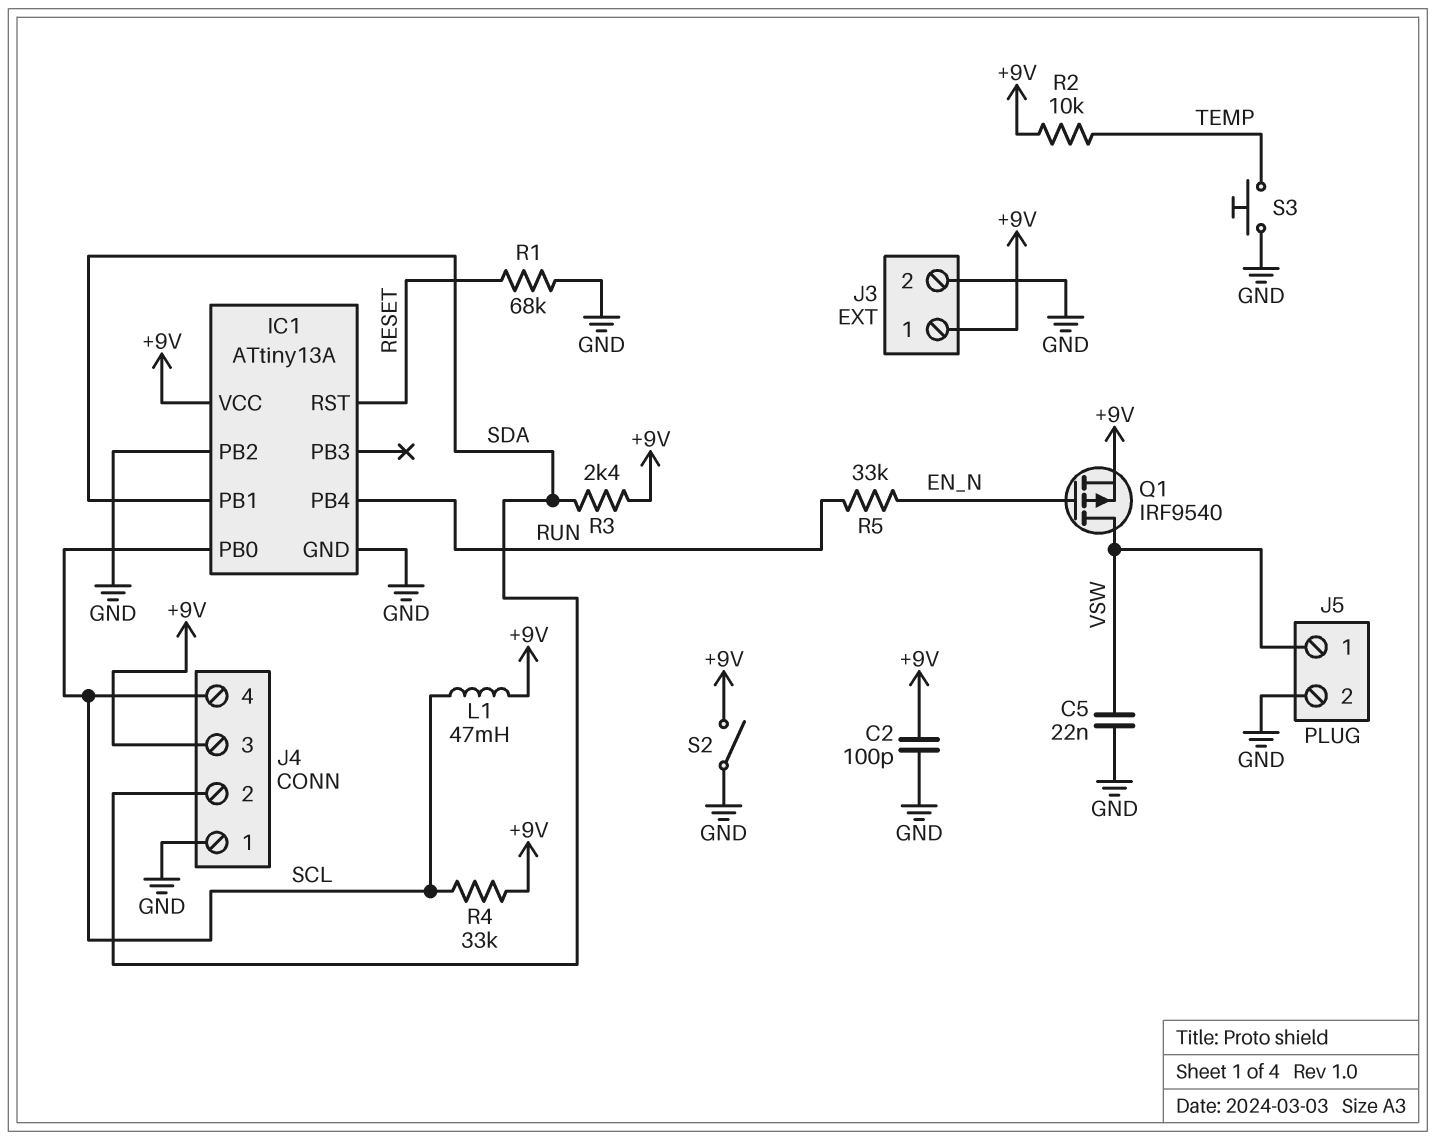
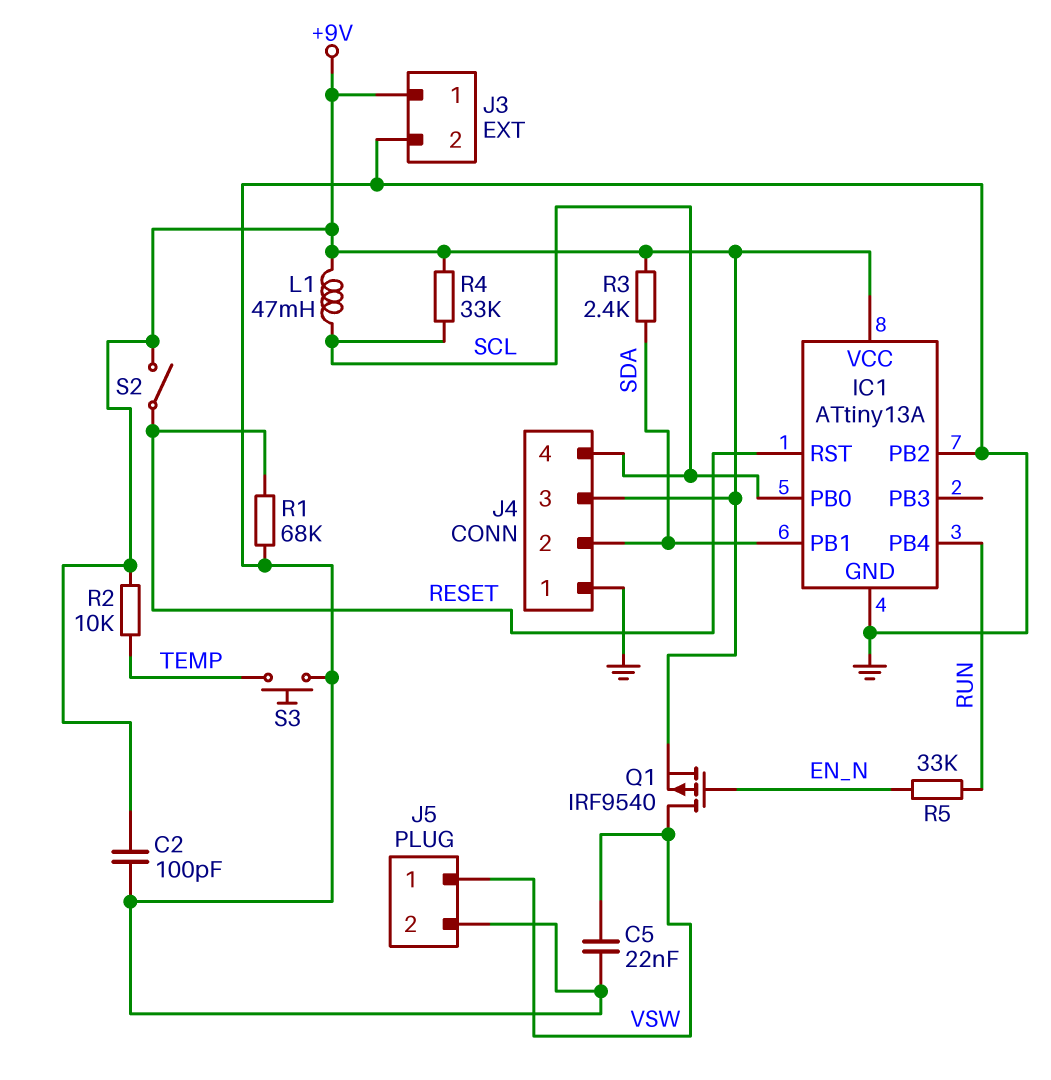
S2: switch (+9V, GND) -> switch (+9V, RESET)

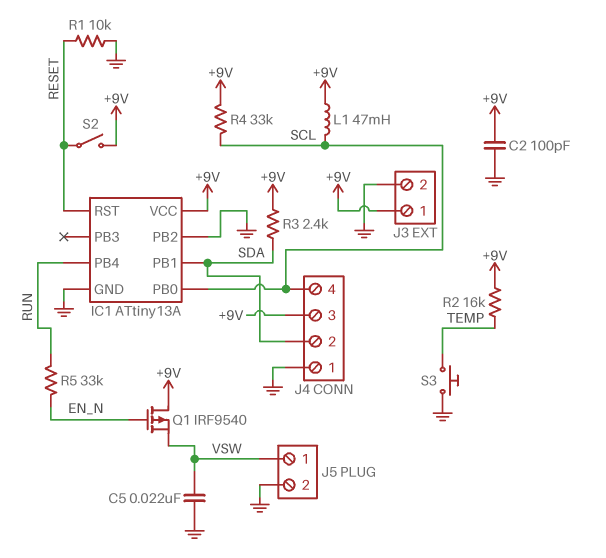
Q1: PMOS IRF9540 (G EN_N, D VSW, S +9V) -> PMOS IRF9540 (G EN_N, D +9V, S VSW)
R1: 68k (GND, RESET) -> 10k (GND, RESET)
R2: 10k (+9V, TEMP) -> 16k (+9V, TEMP)

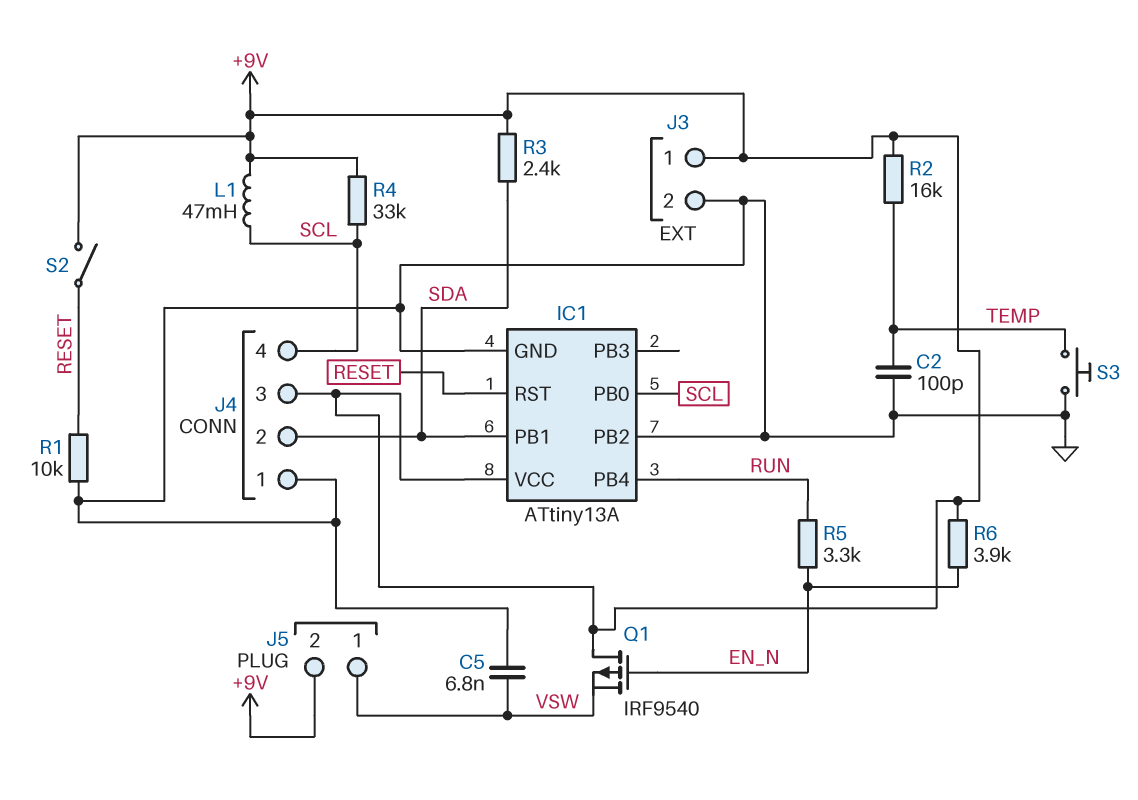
C2: 100pF (+9V, GND) -> 100pF (GND, TEMP)
C5: 22nF (GND, VSW) -> 6.8nF (GND, VSW)
J5 pin 2: GND -> +9V
R5: 33k (EN_N, RUN) -> 3.3k (EN_N, RUN)
R6: none -> 3.9k (+9V, EN_N)

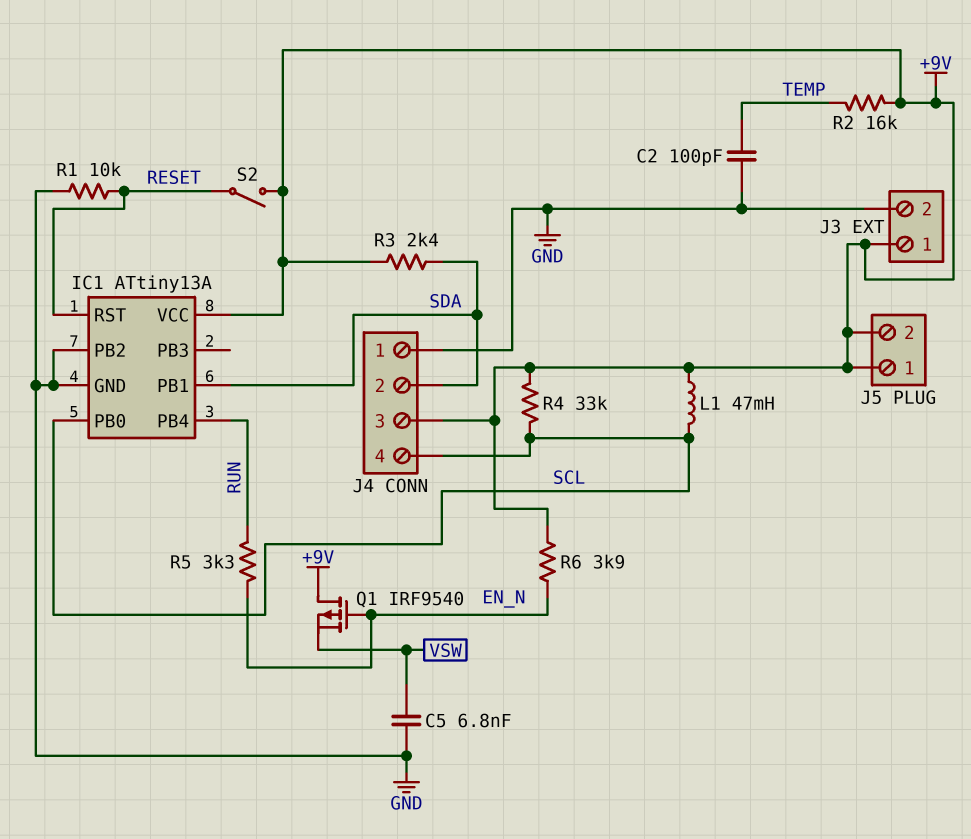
J5 pin 1: VSW -> +9V
S3: button (GND, TEMP) -> none

